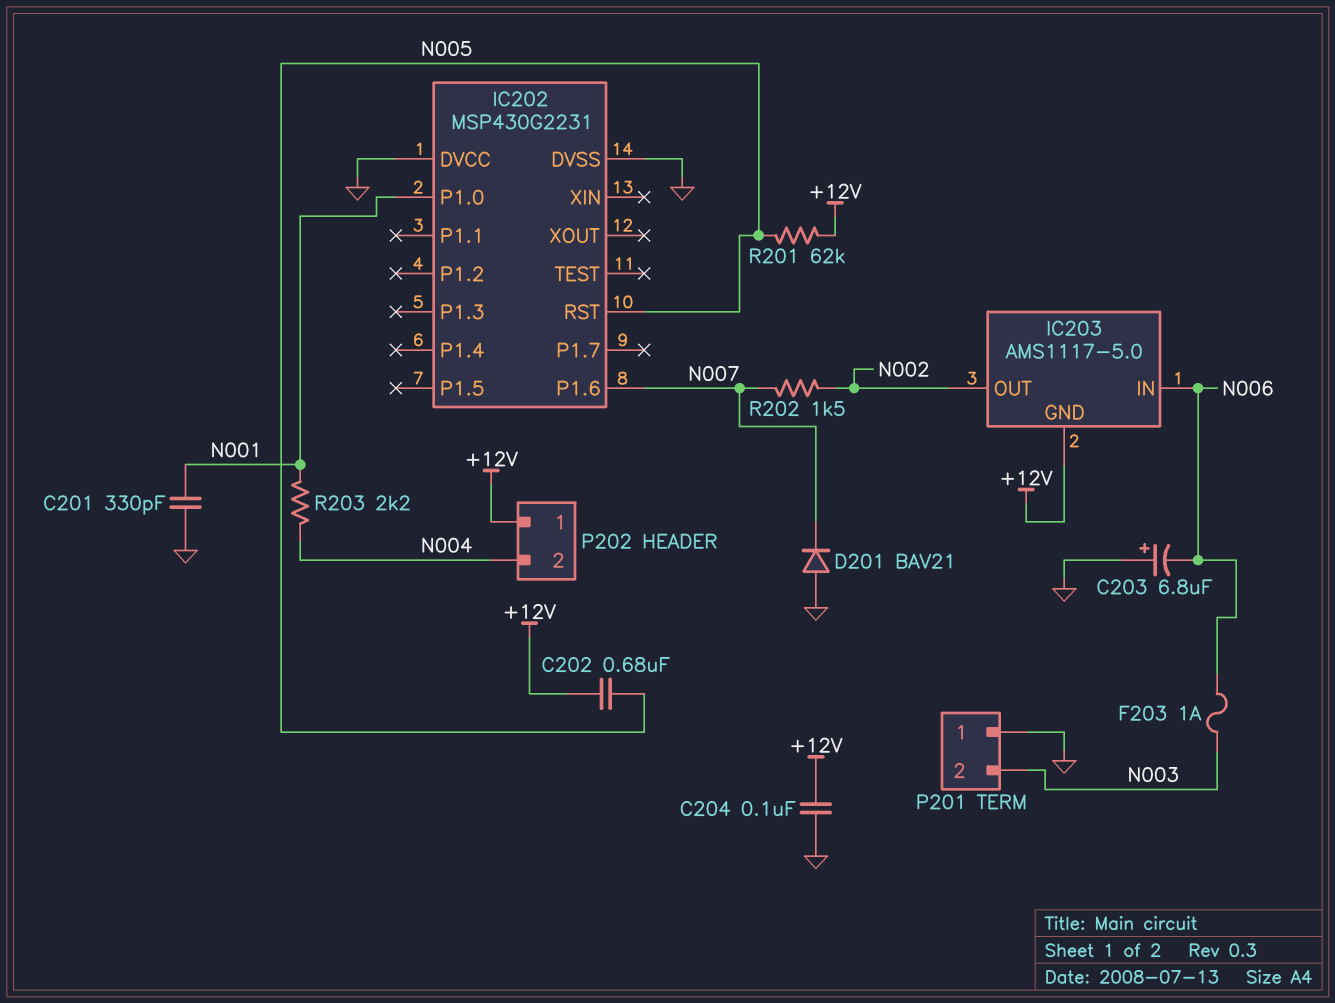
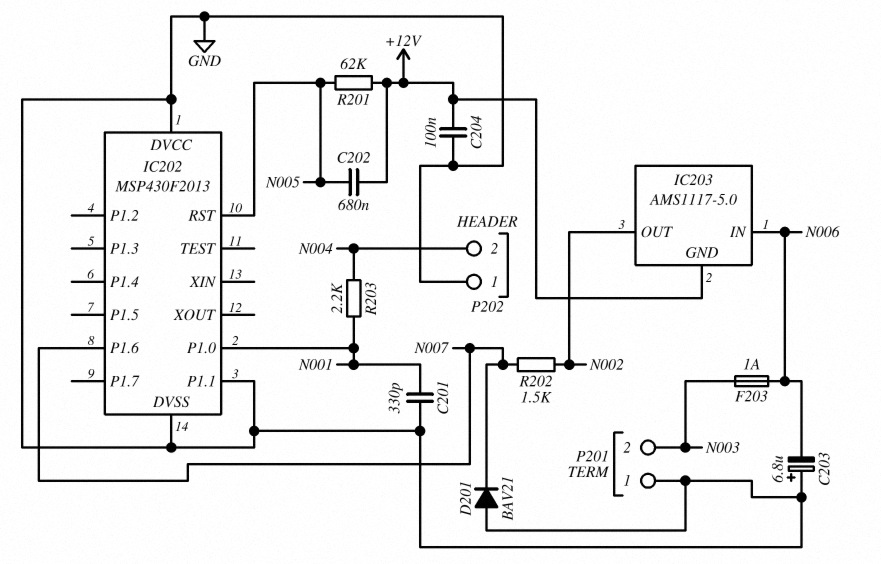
IC202: MSP430G2231 -> MSP430F2013
IC202 pin P1.1: none -> GND
P202 pin 1: +12V -> GND

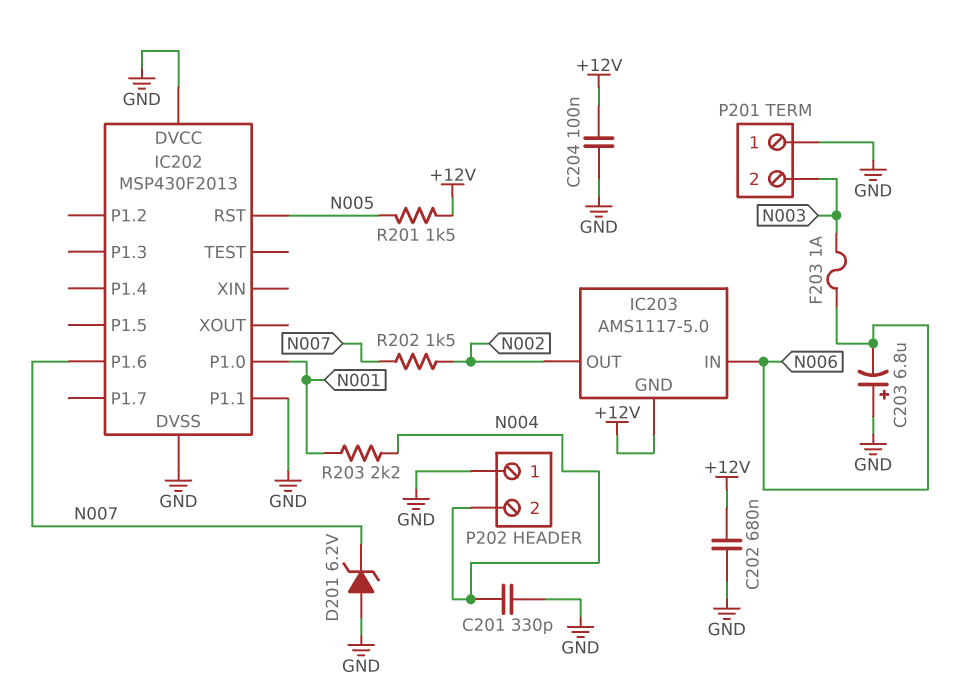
C201: 330pF (GND, N001) -> 330pF (GND, N004)
C202: 680nF (+12V, N005) -> 680nF (+12V, GND)
D201: diode BAV21 (A GND, K N007) -> zener 6.2V (A GND, K N007)
R201: 62k (+12V, N005) -> 1.5k (+12V, N005)

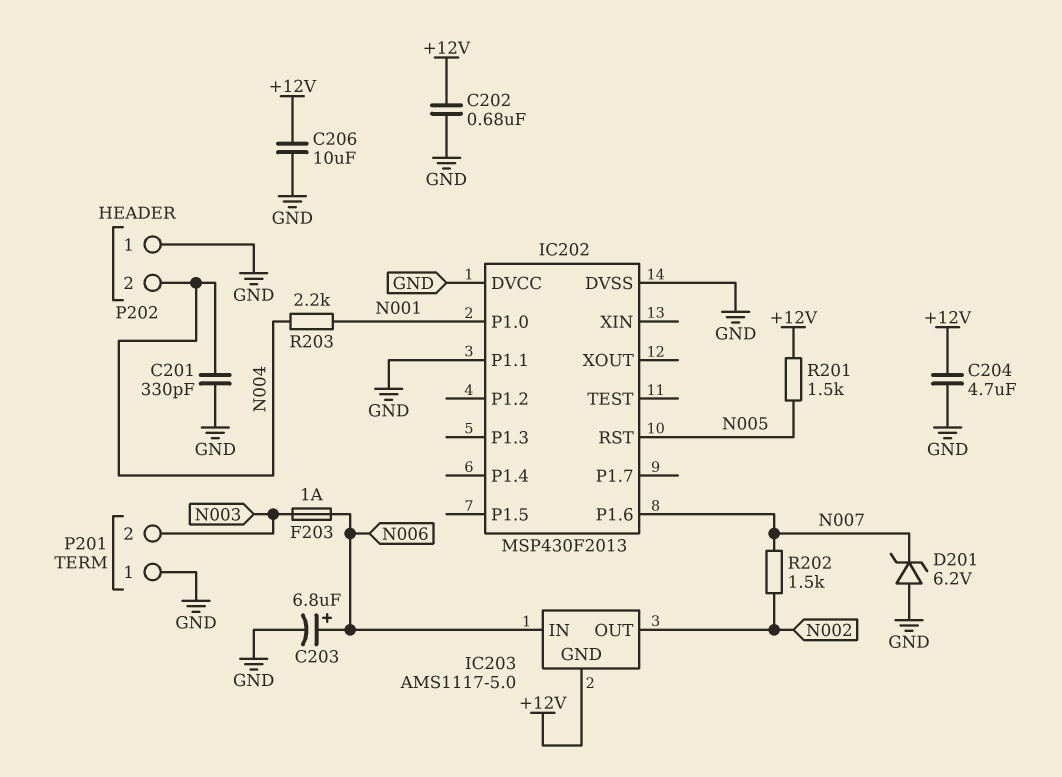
C203: 6.8uF (plus GND, minus N006) -> 6.8uF (plus N006, minus GND)
C204: 100nF (+12V, GND) -> 4.7uF (+12V, GND)
C206: none -> 10uF (+12V, GND)

